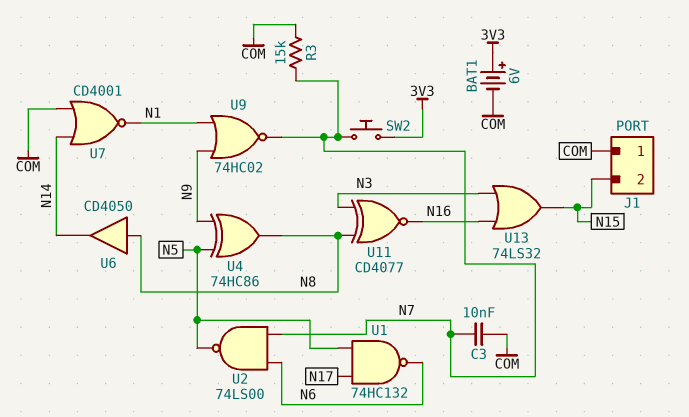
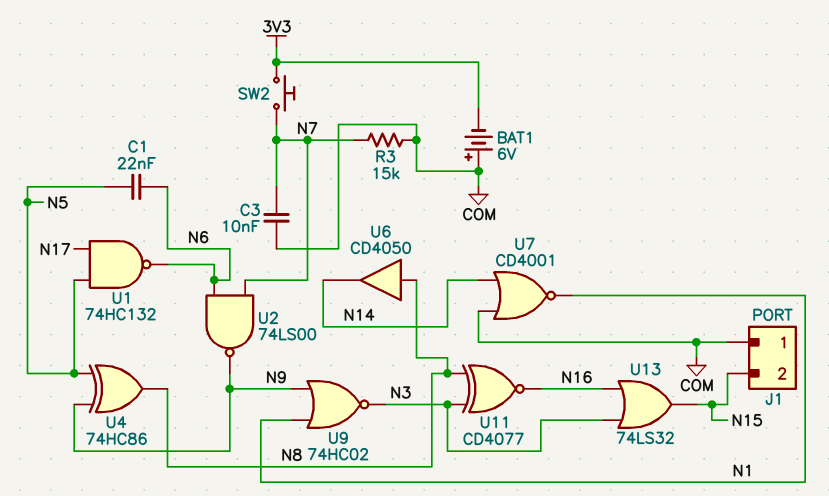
BAT1: 6V (plus 3V3, minus COM) -> 6V (plus COM, minus 3V3)
C1: none -> 22nF (N5, N6)
U2: NAND 74LS00 (in N6, in N7, out N5) -> NAND 74LS00 (in N6, in N7, out N9)
U9: NOR 74HC02 (in N1, in N9, out N7) -> NOR 74HC02 (in N1, in N9, out N3)

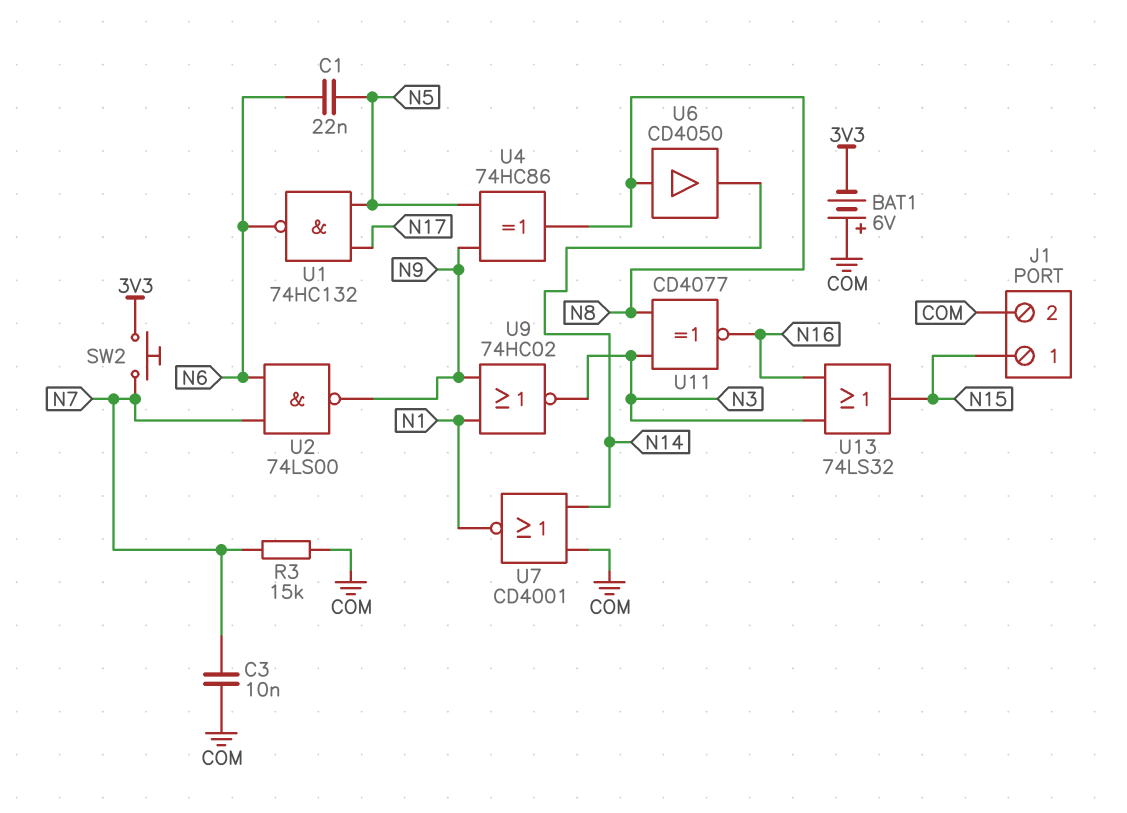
J1 pin 1: COM -> N15
J1 pin 2: N15 -> COM

